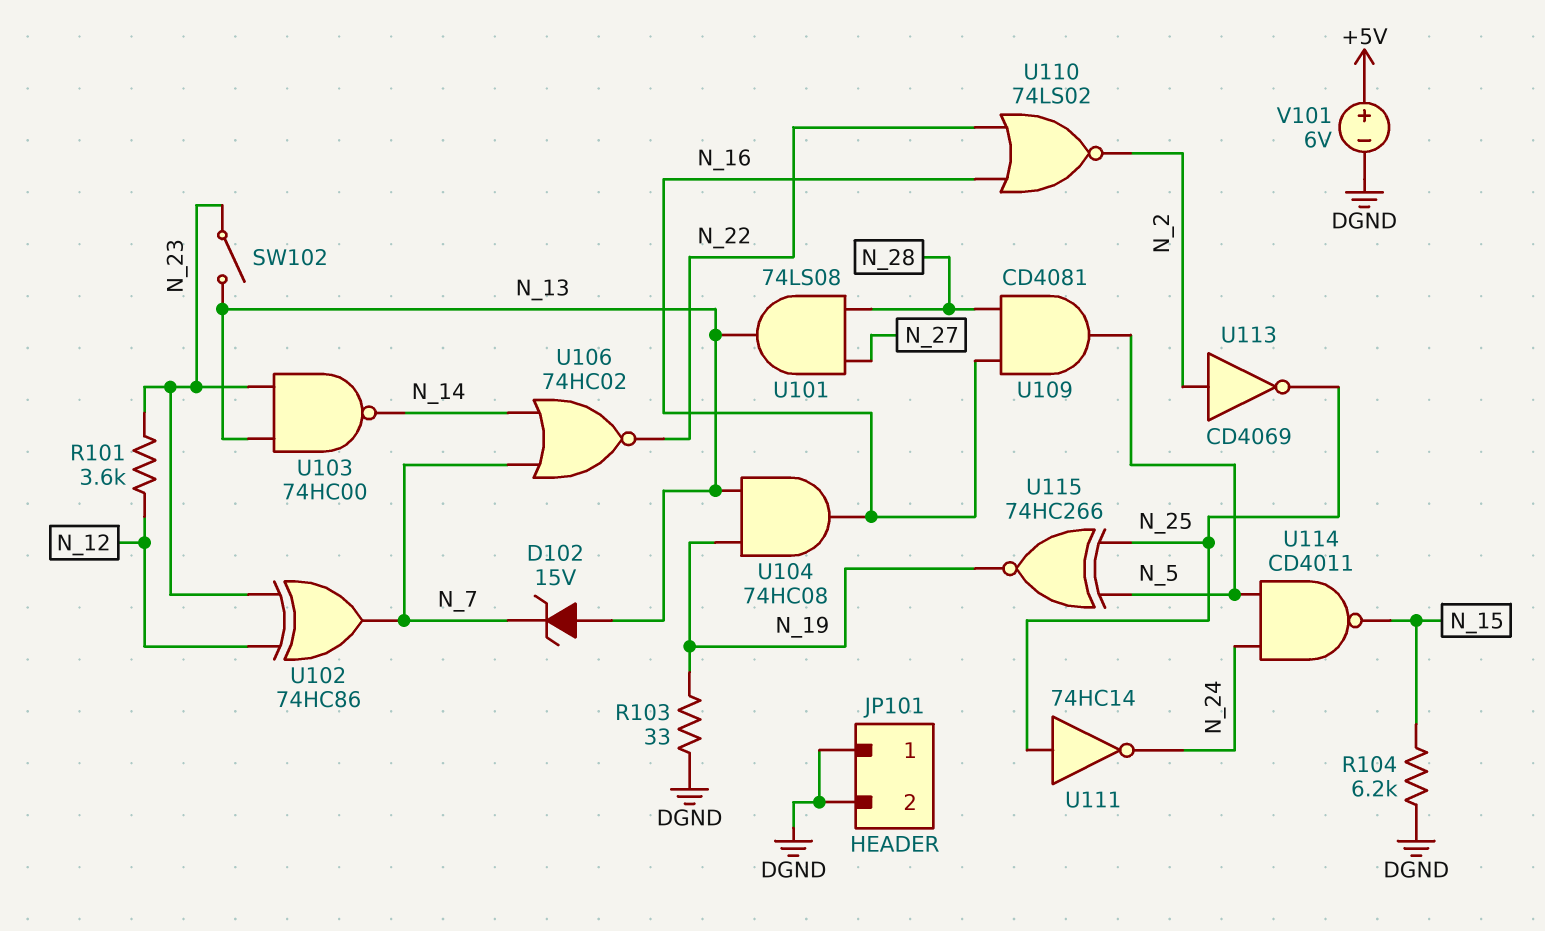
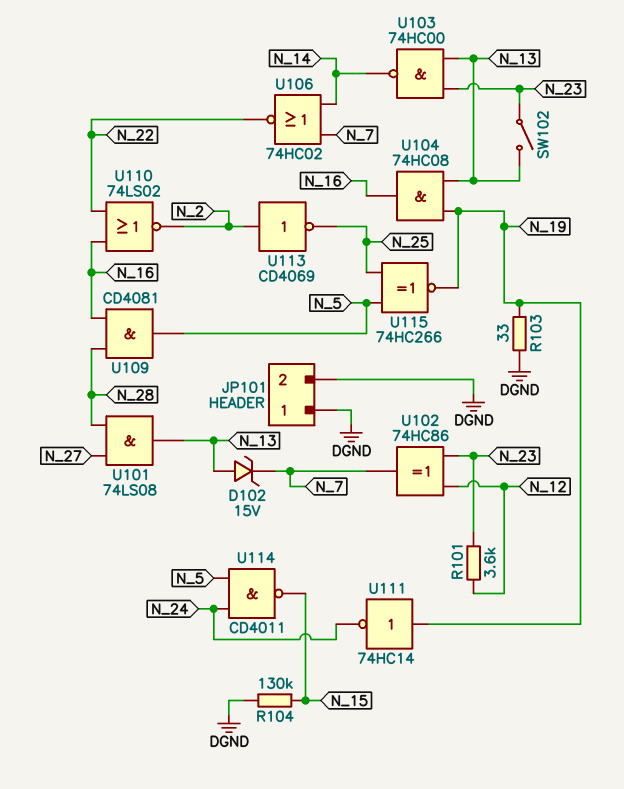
R104: 6.2k (DGND, N_15) -> 130k (DGND, N_15)
U111: NOT 74HC14 (in N_25, out N_24) -> NOT 74HC14 (in N_19, out N_24)
V101: 6V (plus +5V, minus DGND) -> none

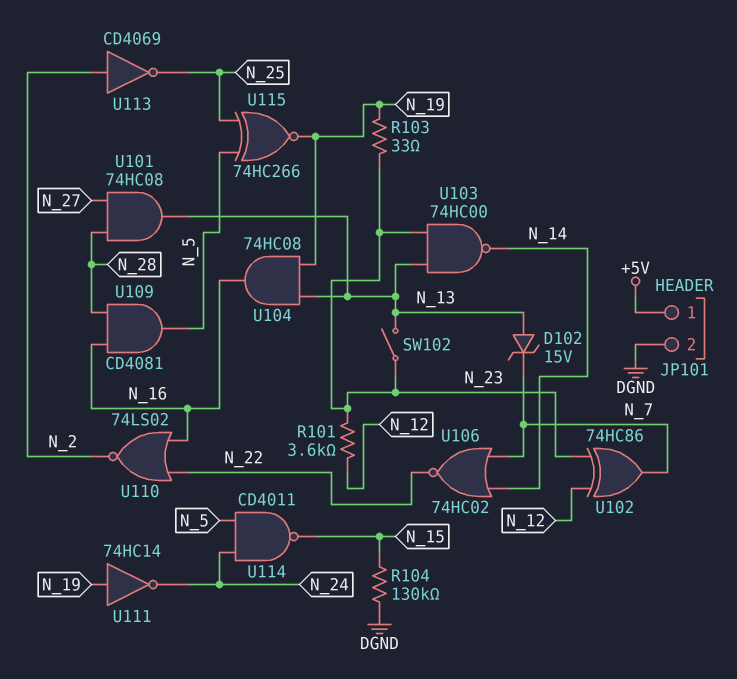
JP101 pin 1: DGND -> +5V
R103: 33 (DGND, N_19) -> 33 (N_19, N_23)
U101: AND 74LS08 (in N_27, in N_28, out N_13) -> AND 74HC08 (in N_27, in N_28, out N_13)

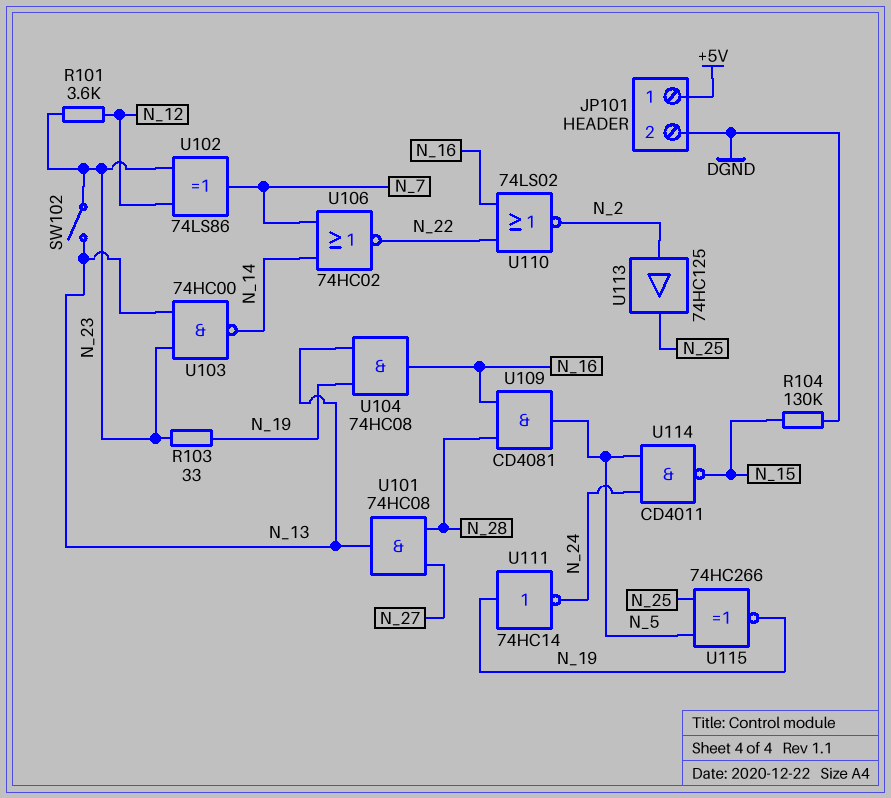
D102: zener 15V (A N_13, K N_7) -> none
U102: XOR 74HC86 (in N_12, in N_23, out N_7) -> XOR 74LS86 (in N_12, in N_23, out N_7)
U113: NOT CD4069 (in N_2, out N_25) -> buffer 74HC125 (in N_2, out N_25)

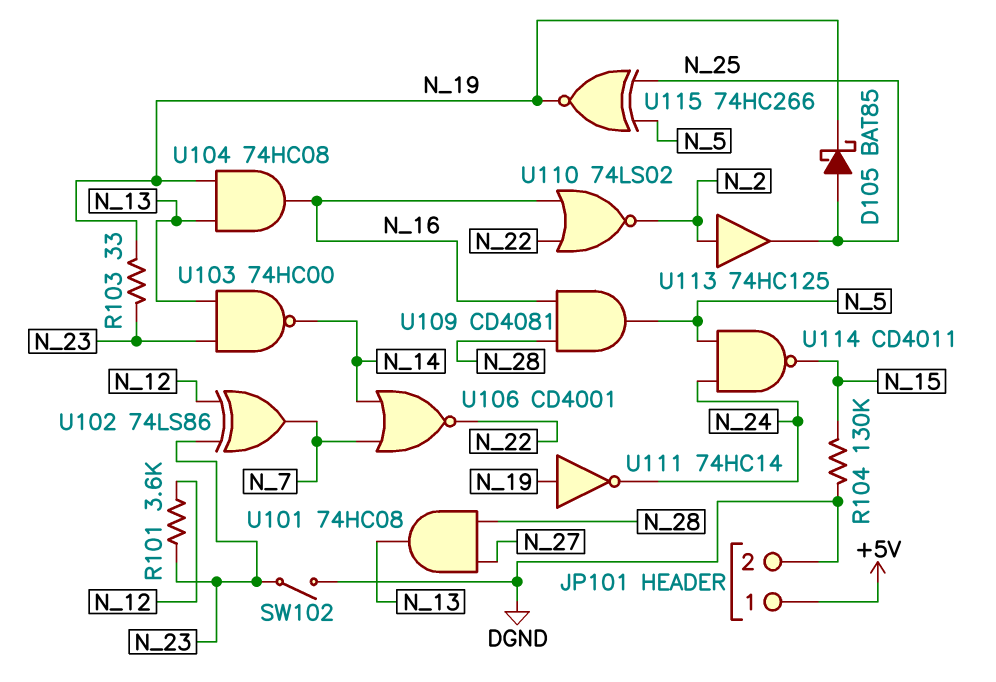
D105: none -> schottky BAT85 (A N_25, K N_19)
SW102: switch (N_13, N_23) -> switch (DGND, N_23)
U106: NOR 74HC02 (in N_7, in N_14, out N_22) -> NOR CD4001 (in N_7, in N_14, out N_22)

